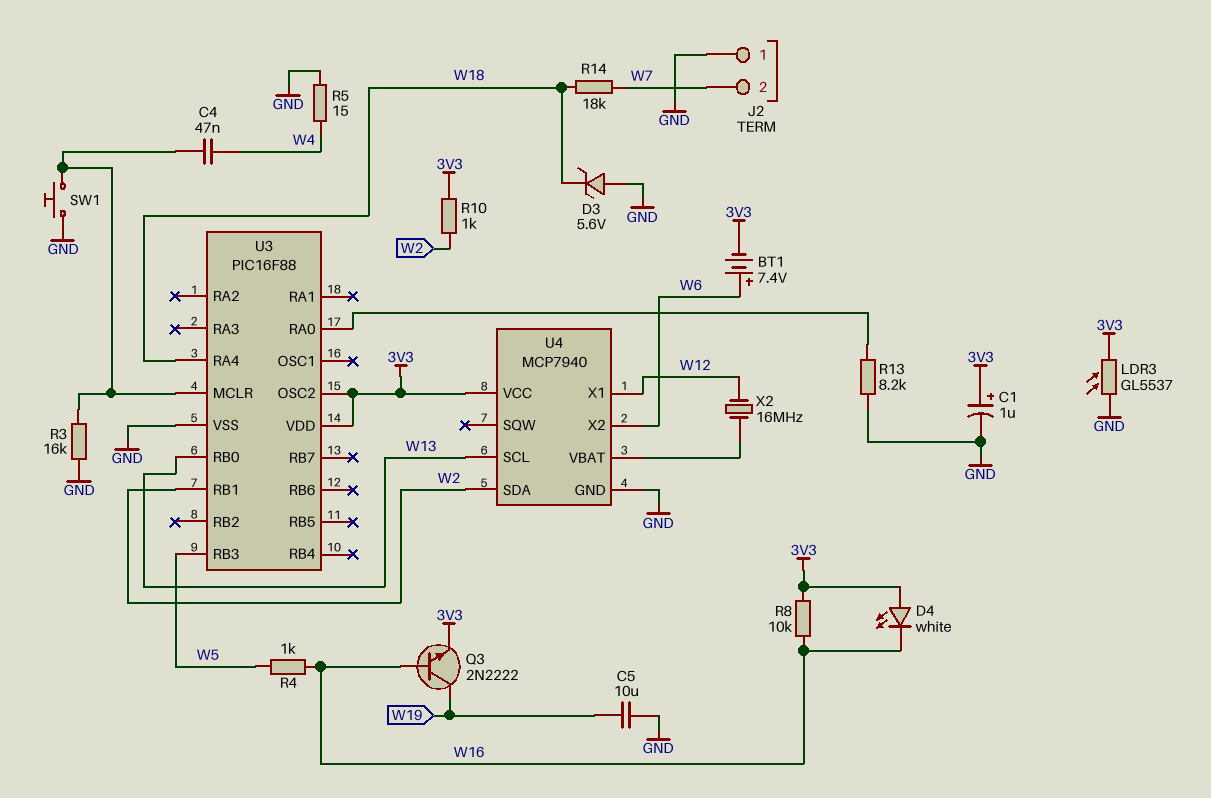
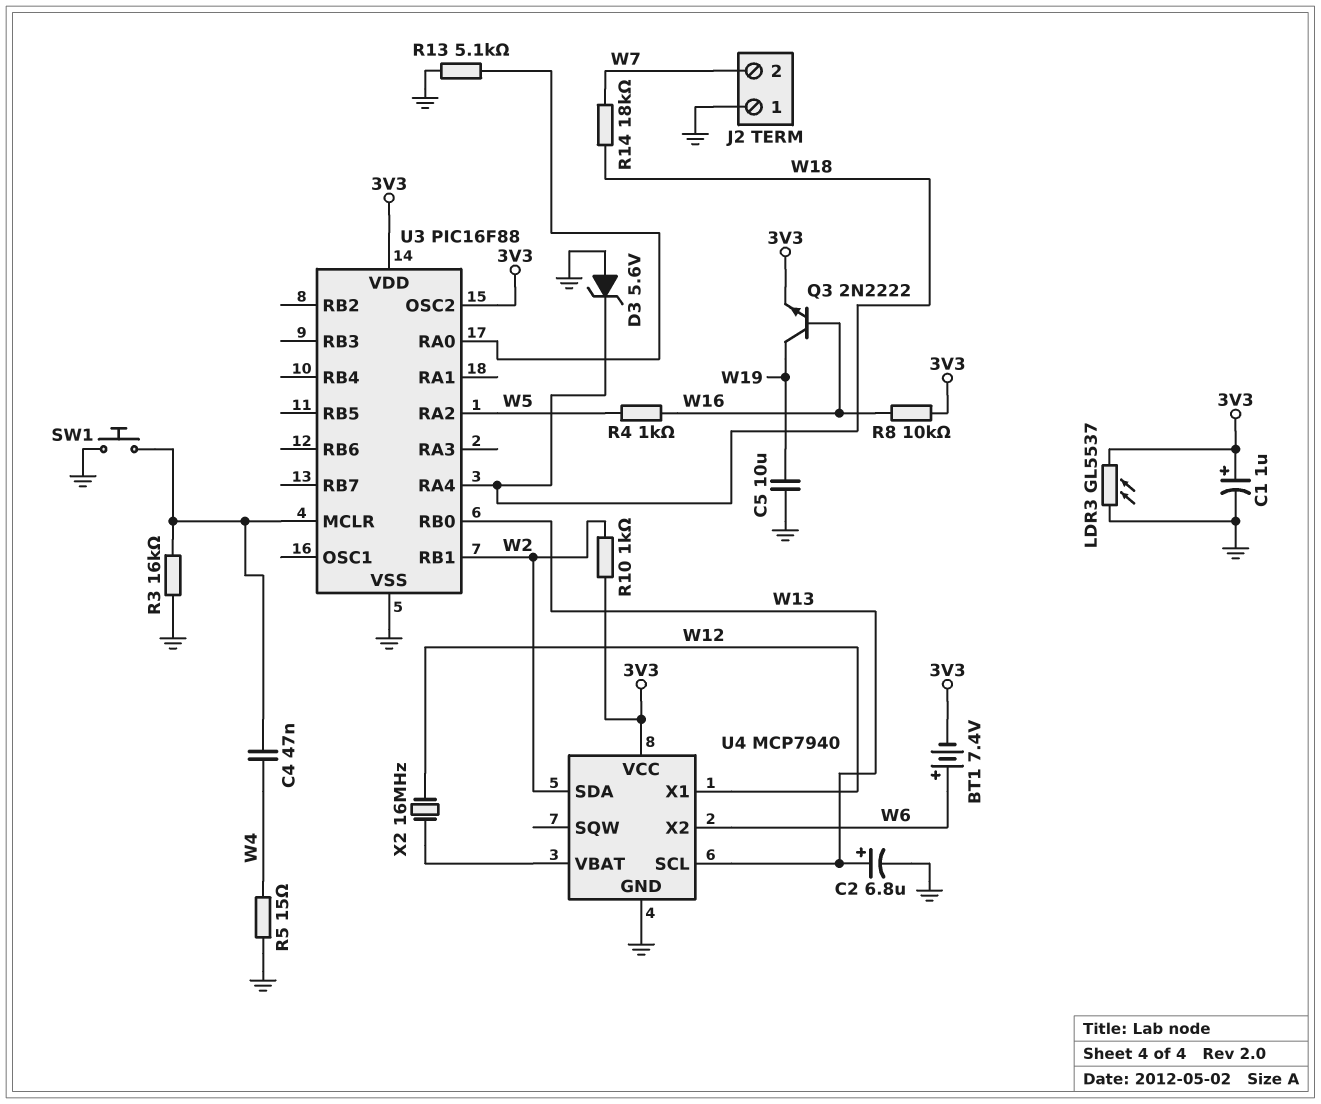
C2: none -> 6.8uF (plus W13, minus GND)
D4: LED white (A 3V3, K W16) -> none
R13: 8.2k (GND, U3/RA0) -> 5.1k (GND, U3/RA0)
U3 pin RA2: none -> W5
U3 pin RB3: W5 -> none

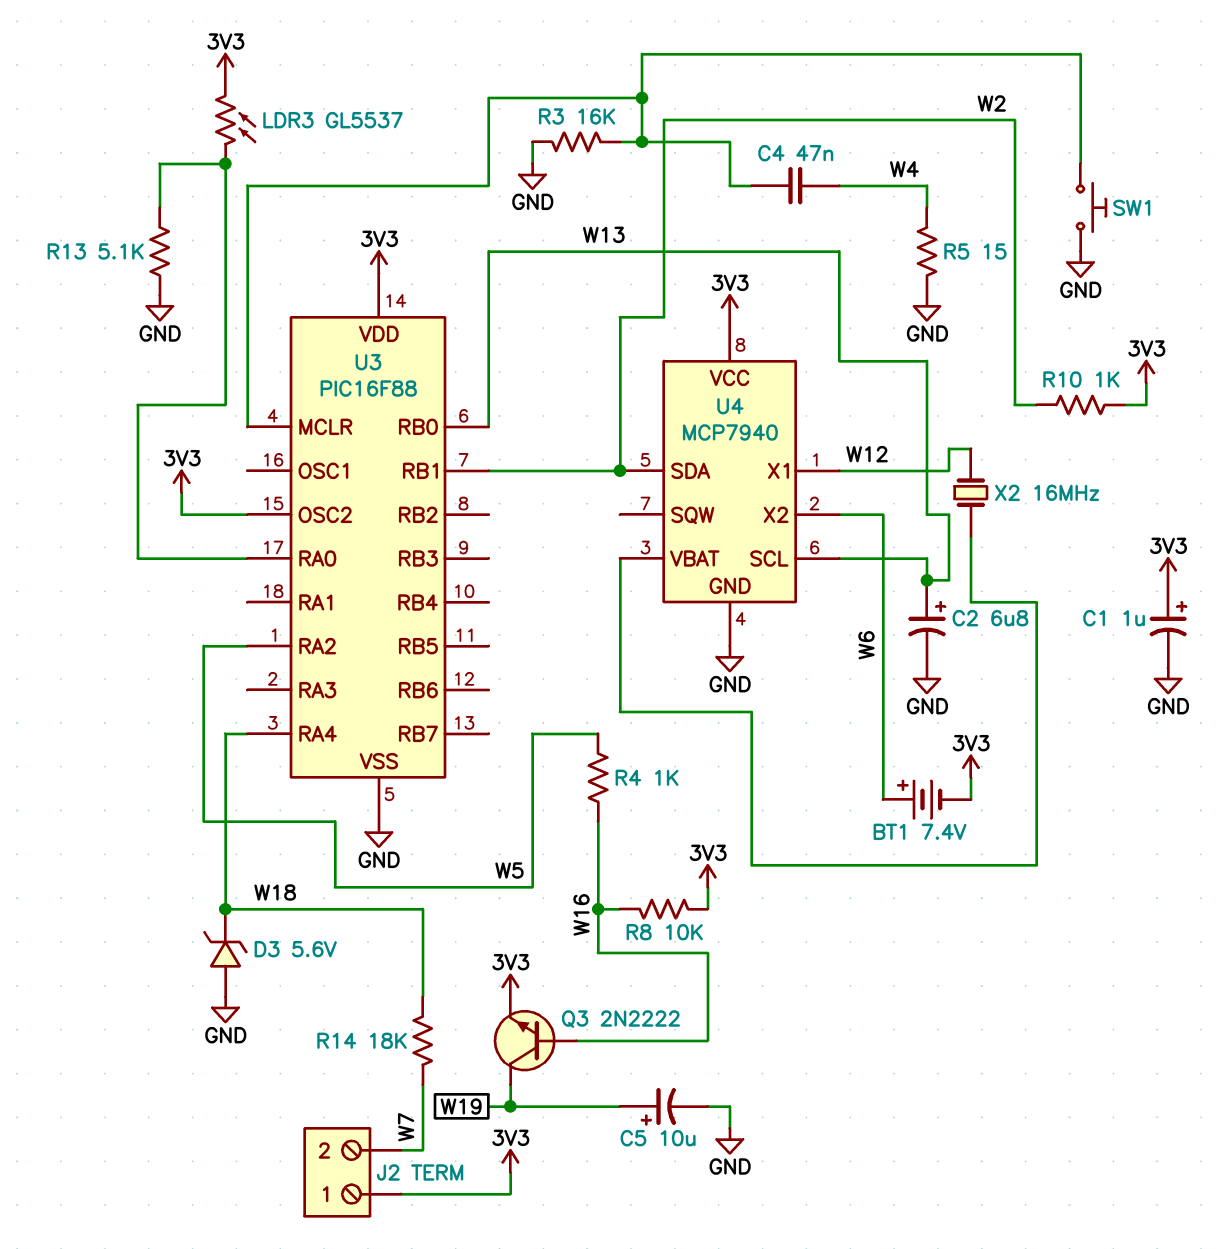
C5: 10uF (GND, W19) -> 10uF (plus W19, minus GND)
J2 pin 1: GND -> 3V3
LDR3: GL5537 (3V3, GND) -> GL5537 (3V3, U3/RA0)

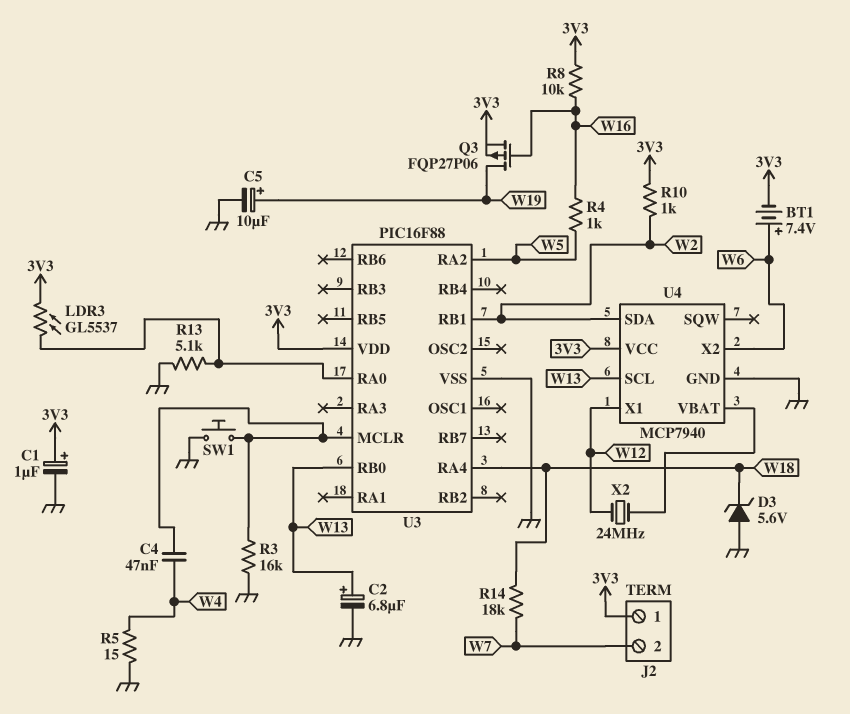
Q3: NPN 2N2222 (B W16, C W19, E 3V3) -> PMOS FQP27P06 (G W16, D W19, S 3V3)
U3 pin OSC2: 3V3 -> none
X2: 16MHz (U4/VBAT, W12) -> 24MHz (U4/VBAT, W12)

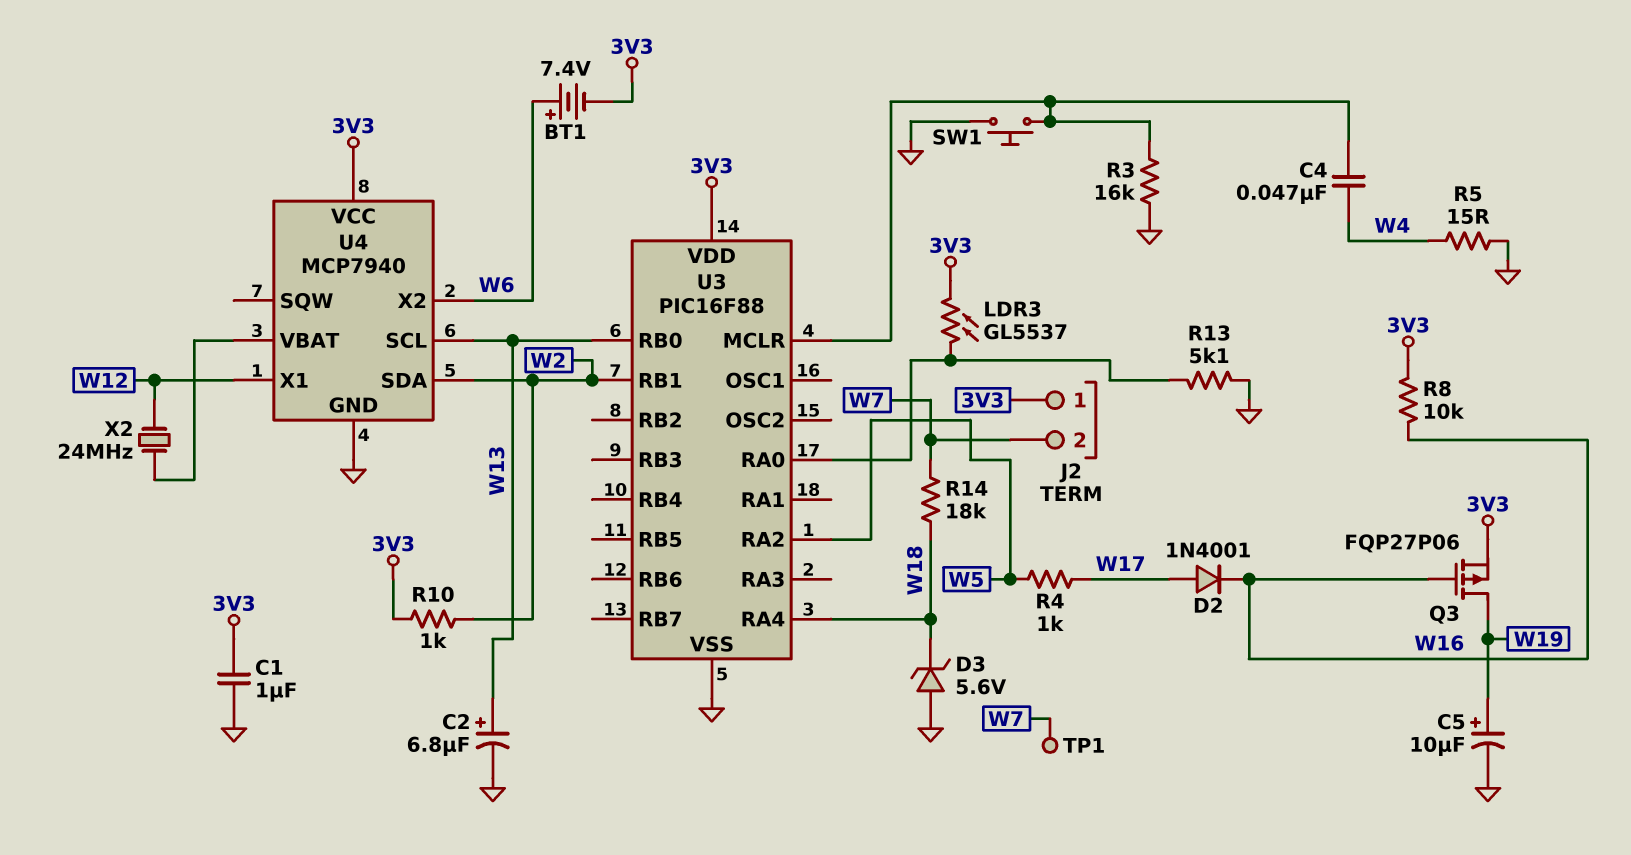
C1: 1uF (plus 3V3, minus GND) -> 1uF (3V3, GND)
D2: none -> diode 1N4001 (A W17, K W16)
R4: 1k (W5, W16) -> 1k (W5, W17)
TP1: none -> test point (W7)

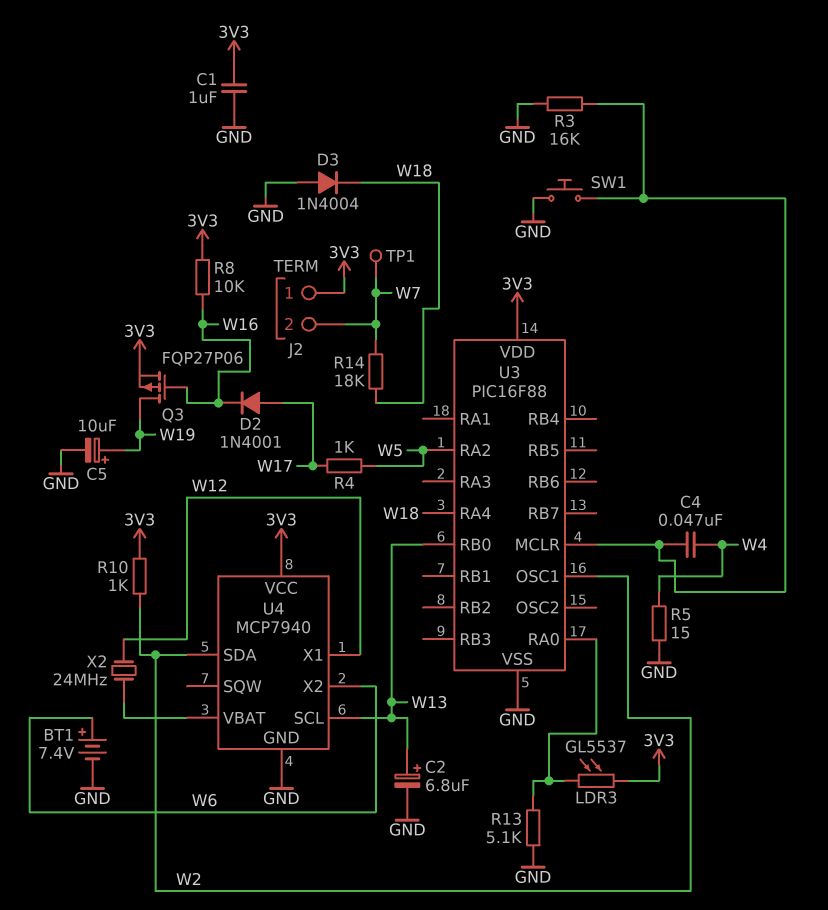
BT1: 7.4V (plus W6, minus 3V3) -> 7.4V (plus W6, minus GND)
D3: zener 5.6V (A GND, K W18) -> diode 1N4004 (A GND, K W18)
U3 pin OSC1: none -> W2
U3 pin RB1: W2 -> none

